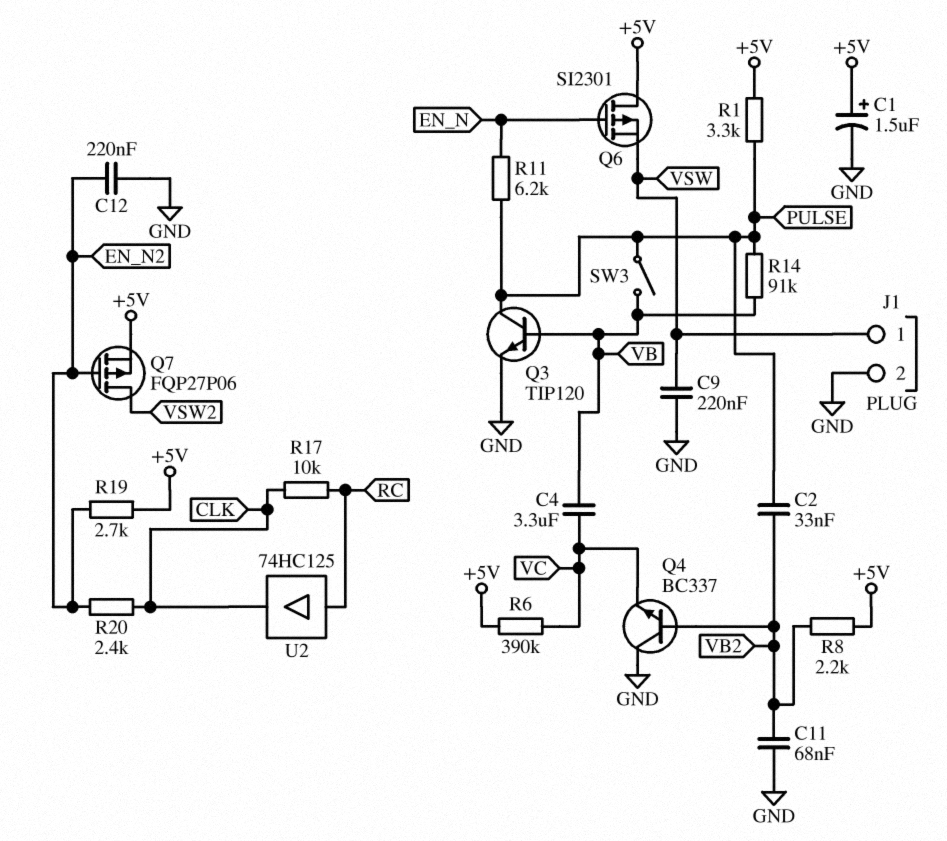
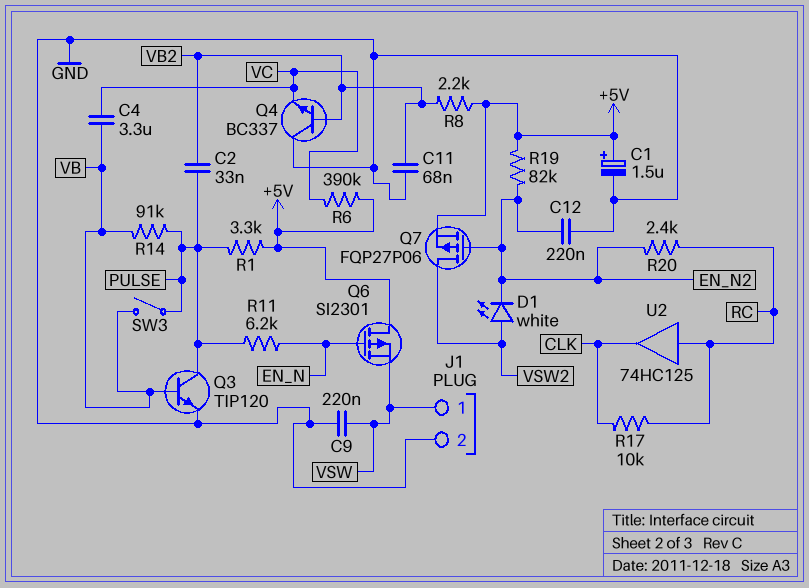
D1: none -> LED white (A VSW2, K EN_N2)
R19: 2.7k (+5V, EN_N2) -> 82k (+5V, EN_N2)
R20: 2.4k (CLK, EN_N2) -> 2.4k (EN_N2, RC)

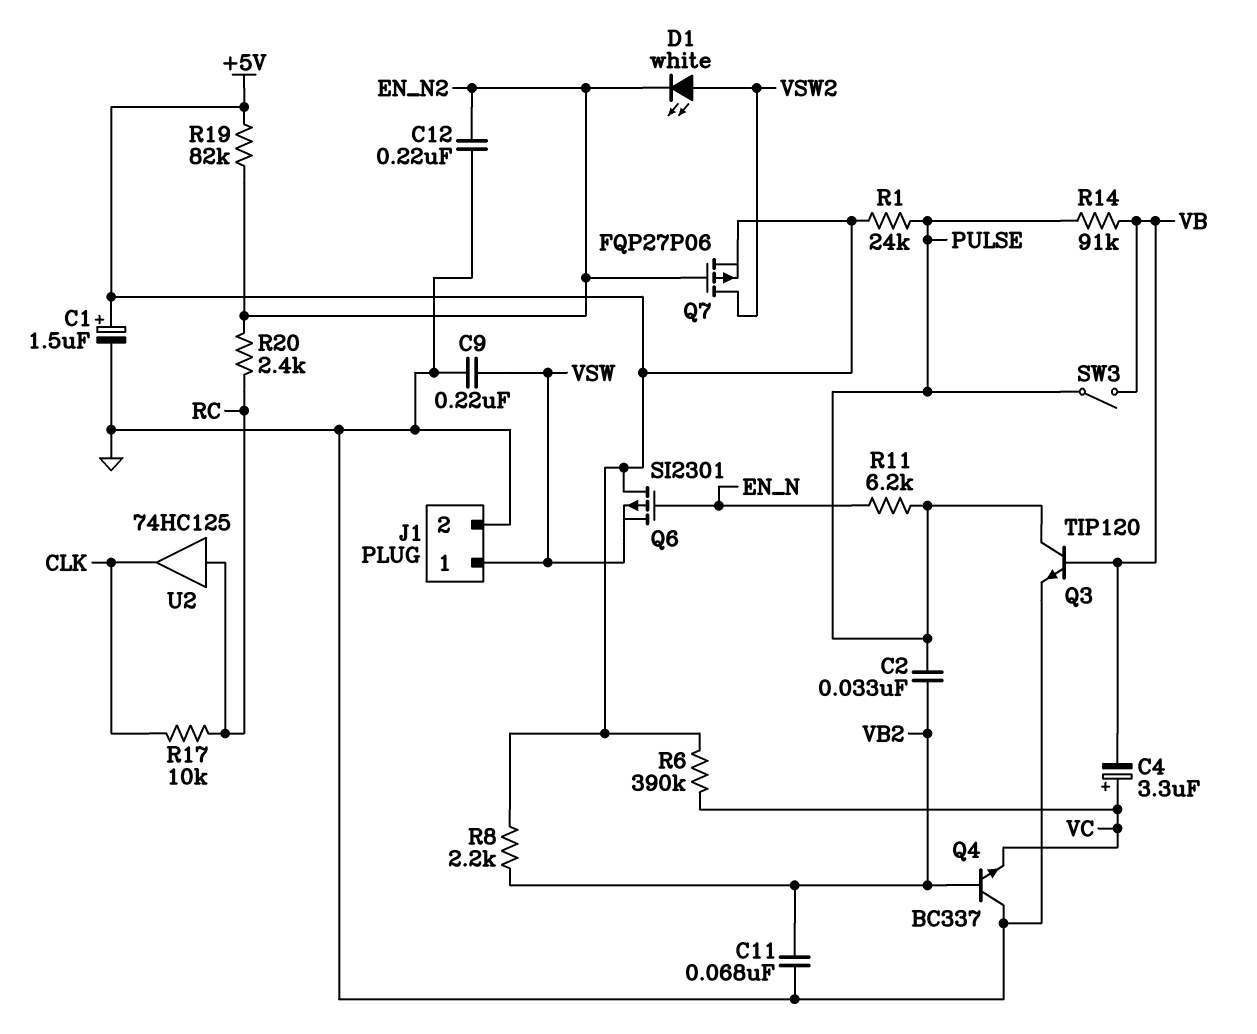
C4: 3.3uF (VB, VC) -> 3.3uF (plus VC, minus VB)
R1: 3.3k (+5V, PULSE) -> 24k (+5V, PULSE)

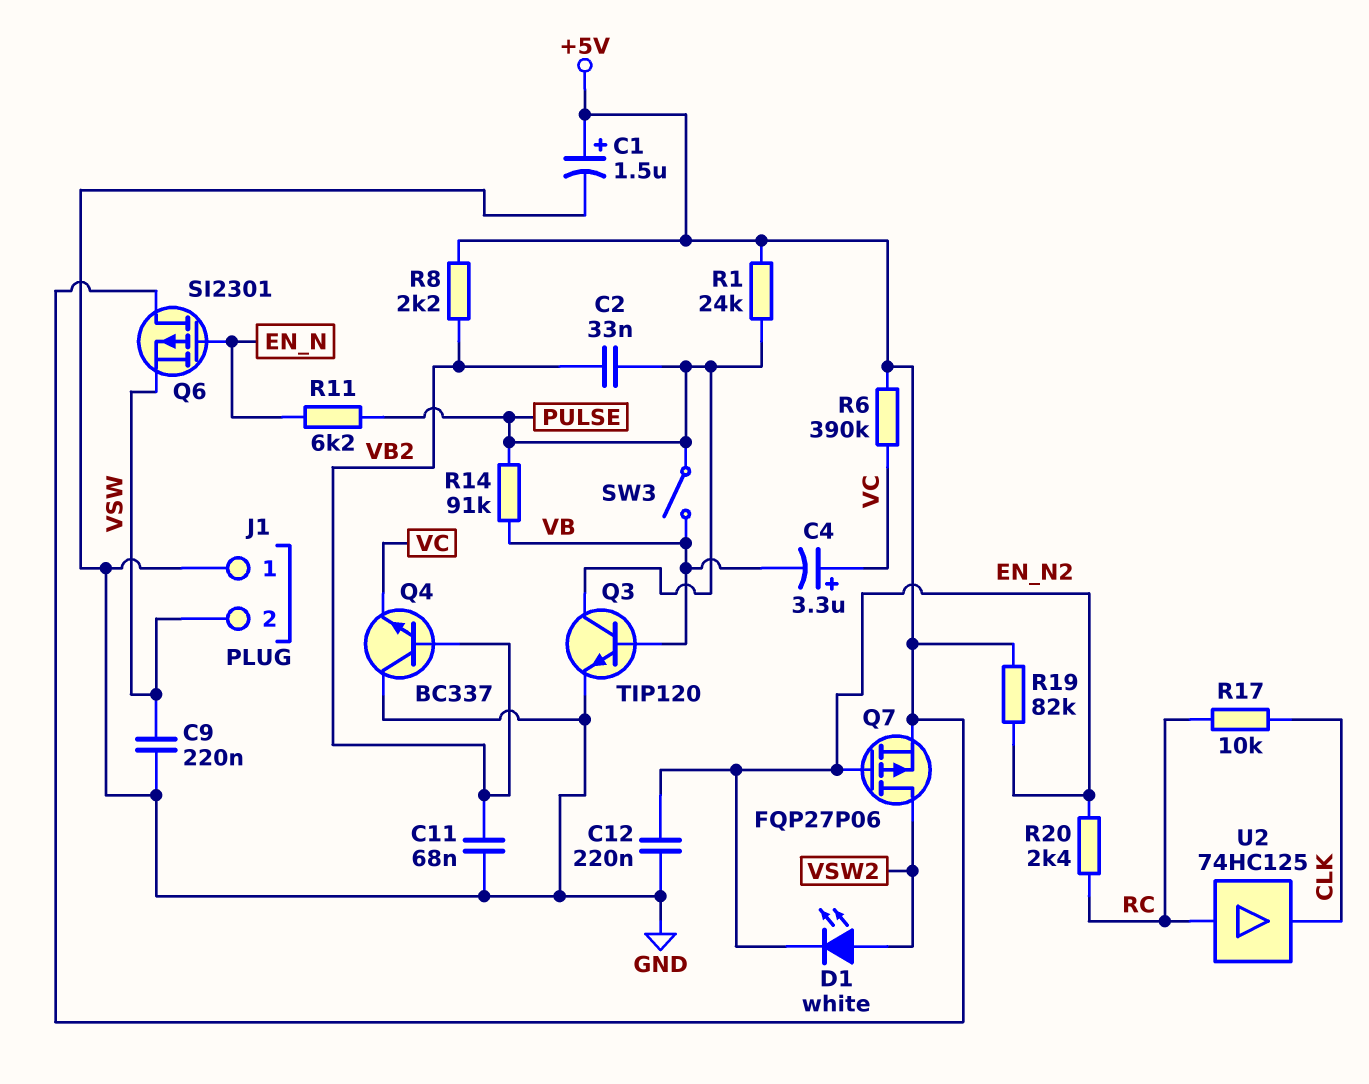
J1 pin 1: VSW -> GND
J1 pin 2: GND -> VSW

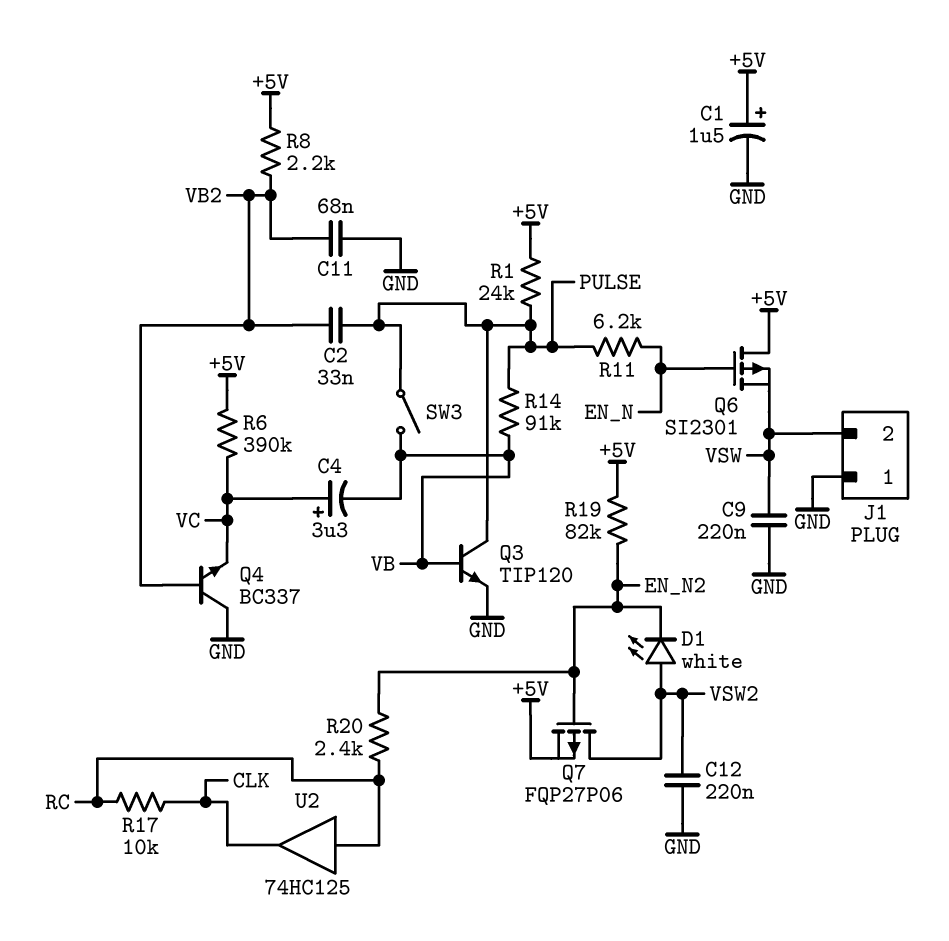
C12: 220nF (EN_N2, GND) -> 220nF (GND, VSW2)

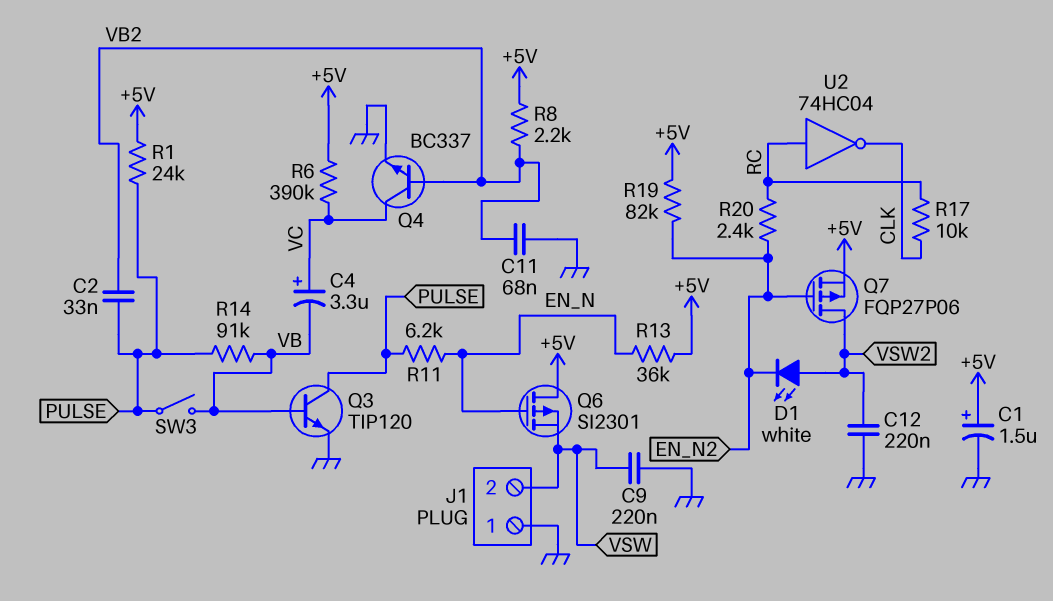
Q4: NPN BC337 (B VB2, C GND, E VC) -> NPN BC337 (B VB2, C VC, E GND)
R13: none -> 36k (+5V, EN_N)
U2: buffer 74HC125 (in RC, out CLK) -> NOT 74HC04 (in RC, out CLK)

